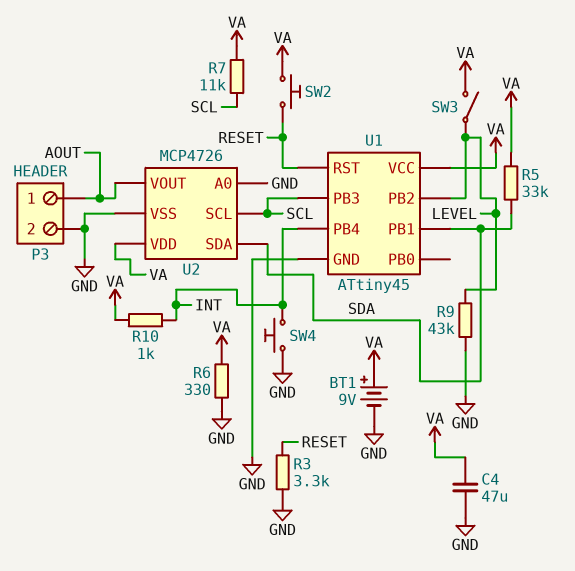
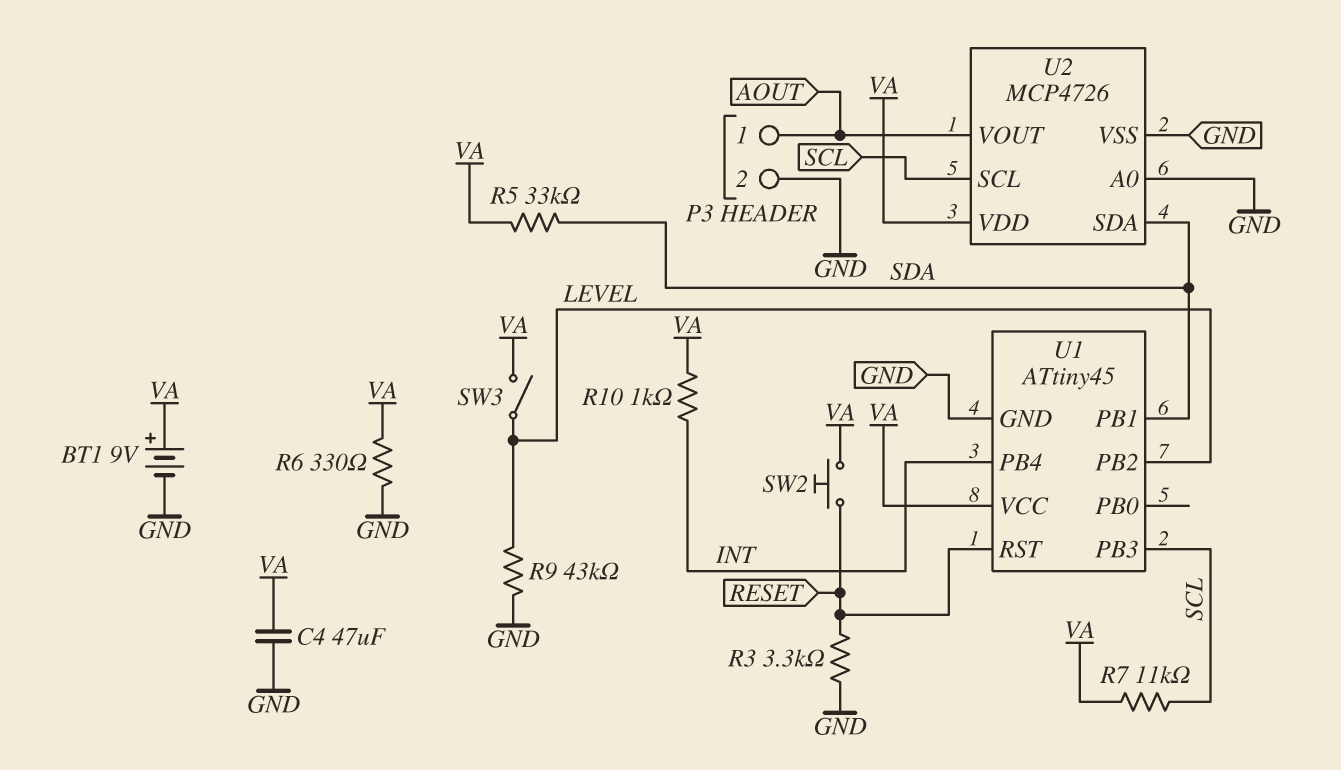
SW4: button (GND, INT) -> none

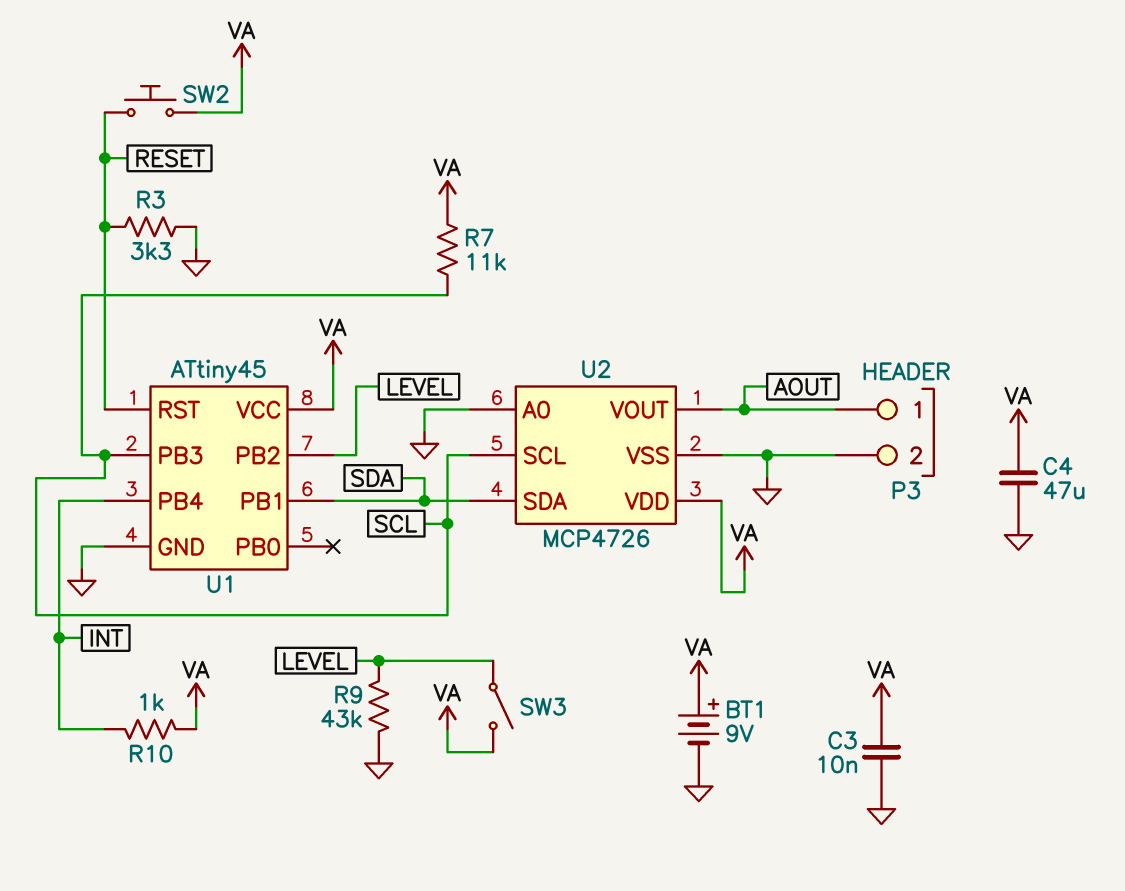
C3: none -> 10nF (GND, VA)
R5: 33k (SDA, VA) -> none
R6: 330 (GND, VA) -> none

